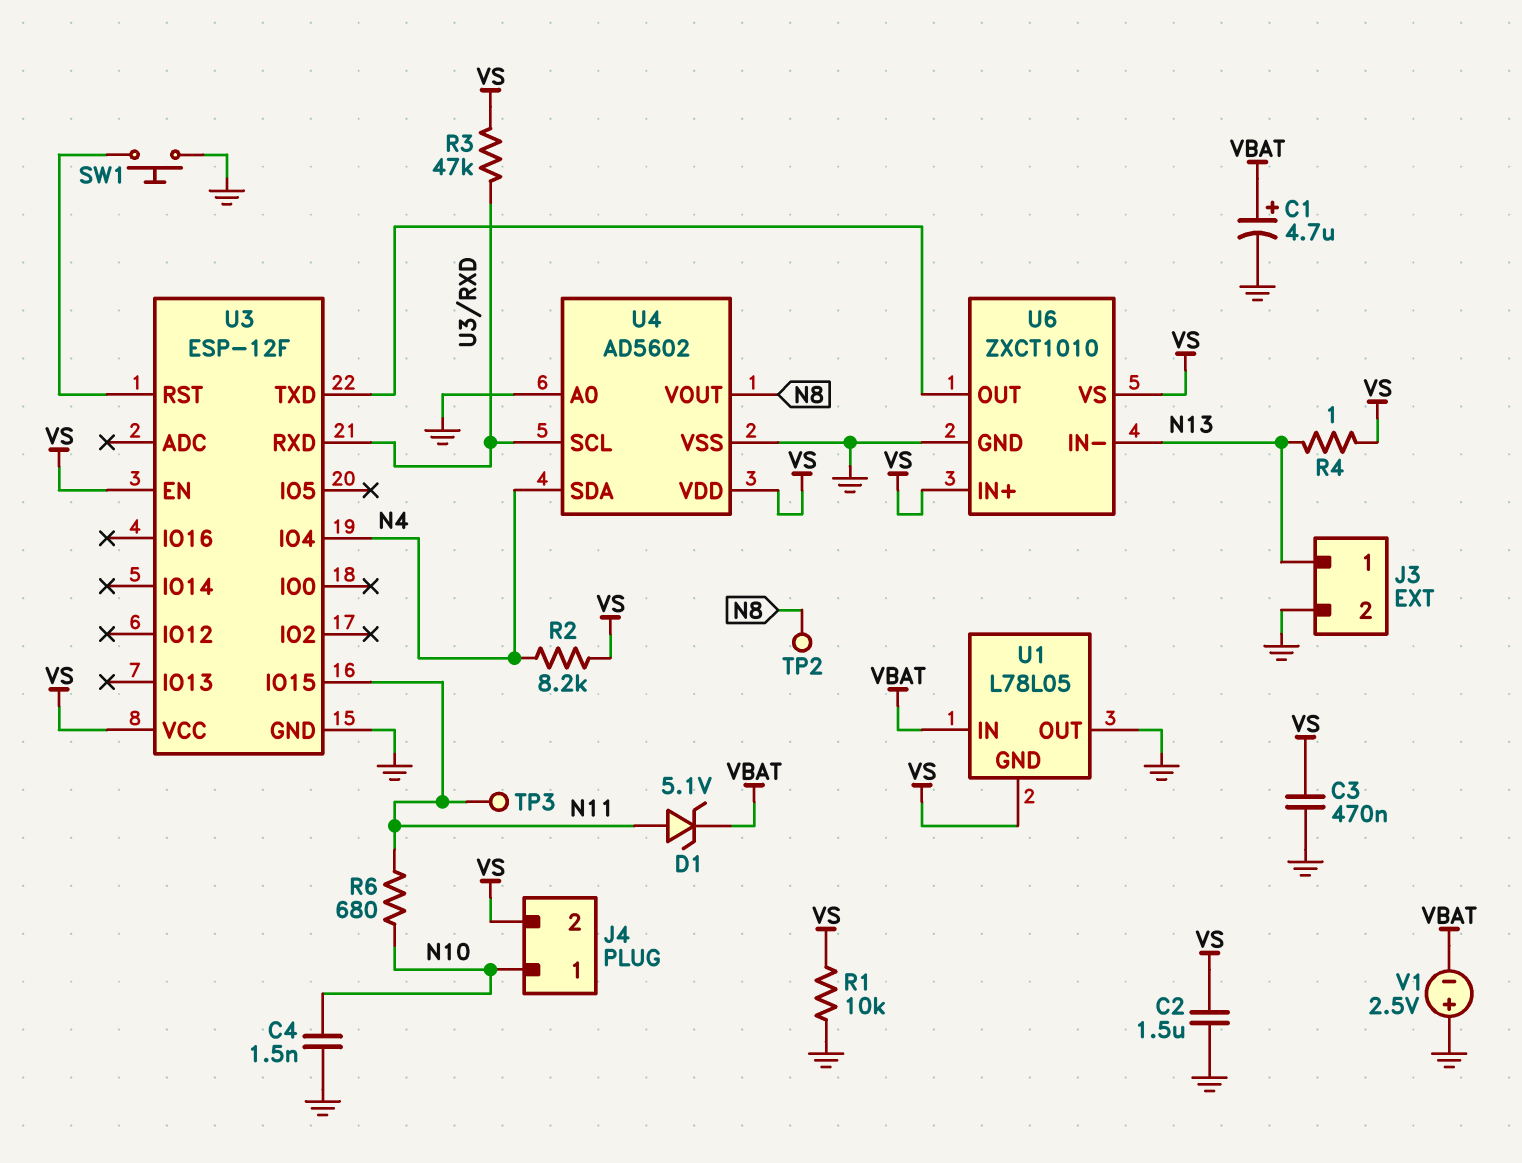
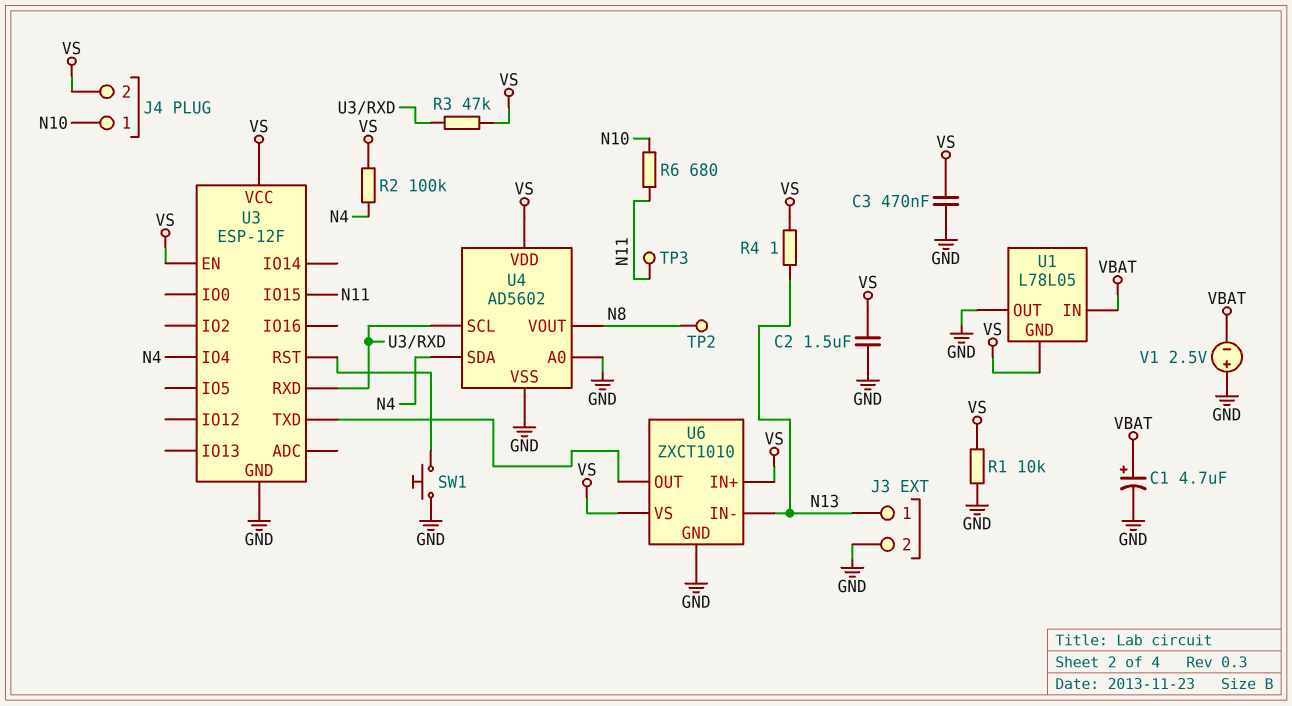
C4: 1.5nF (GND, N10) -> none
D1: zener 5.1V (A N11, K VBAT) -> none
R2: 8.2k (N4, VS) -> 100k (N4, VS)

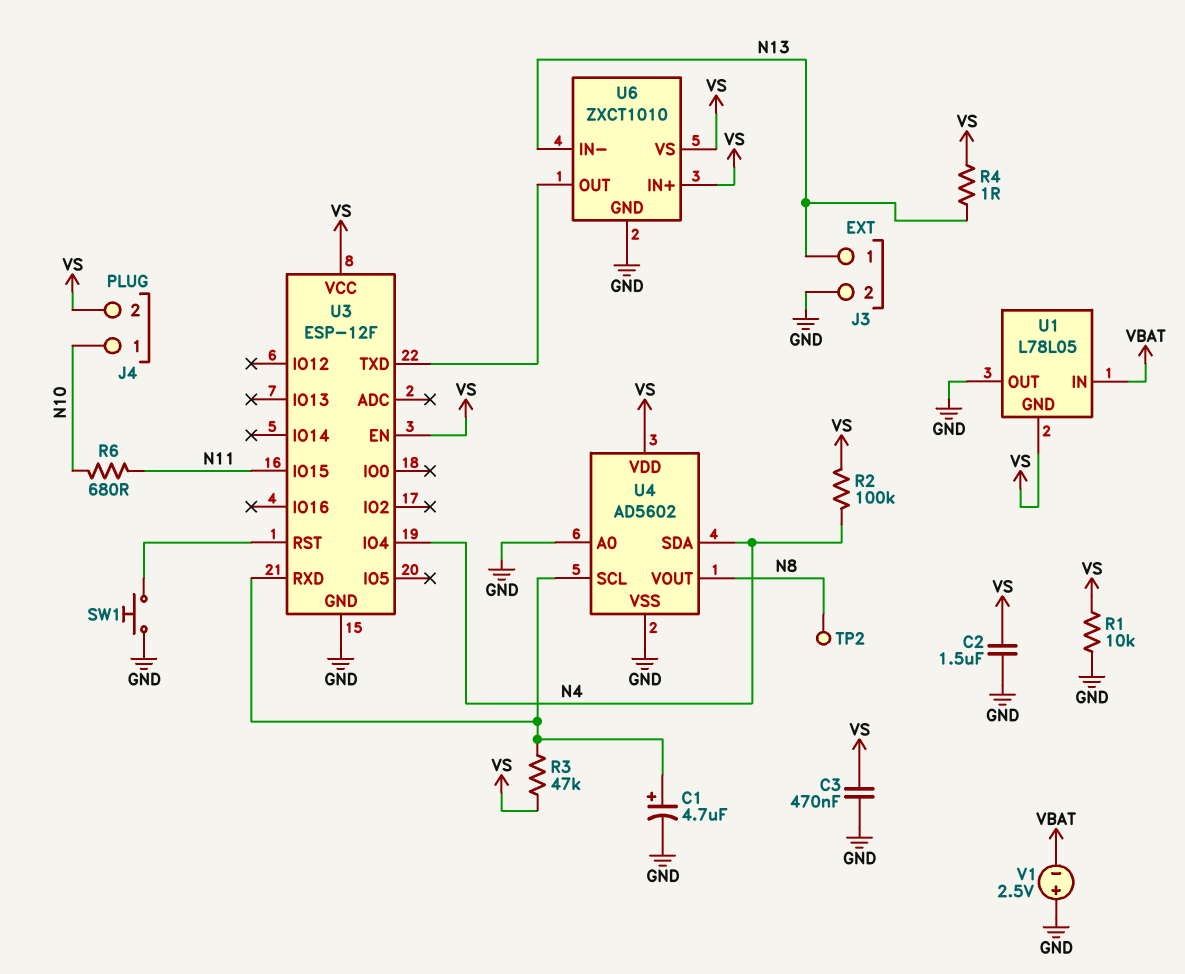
C1: 4.7uF (plus VBAT, minus GND) -> 4.7uF (plus U3/RXD, minus GND)
TP3: test point (N11) -> none

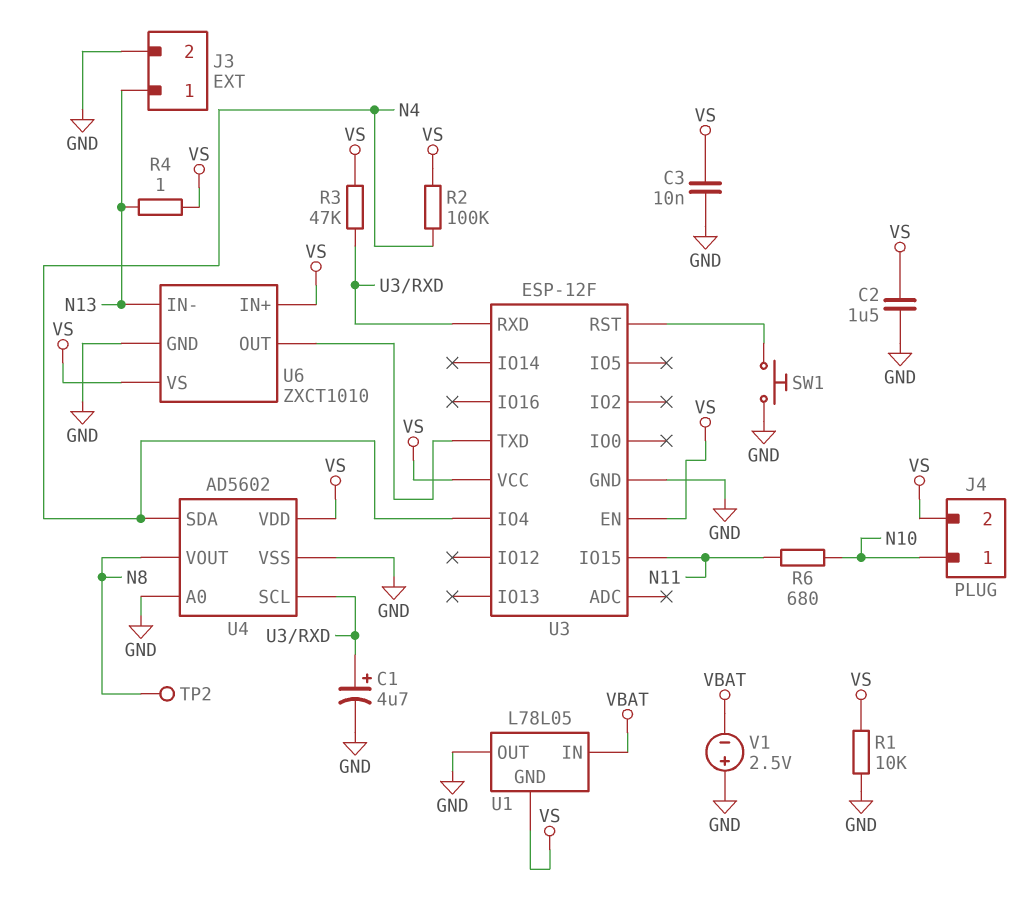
C3: 470nF (GND, VS) -> 10nF (GND, VS)

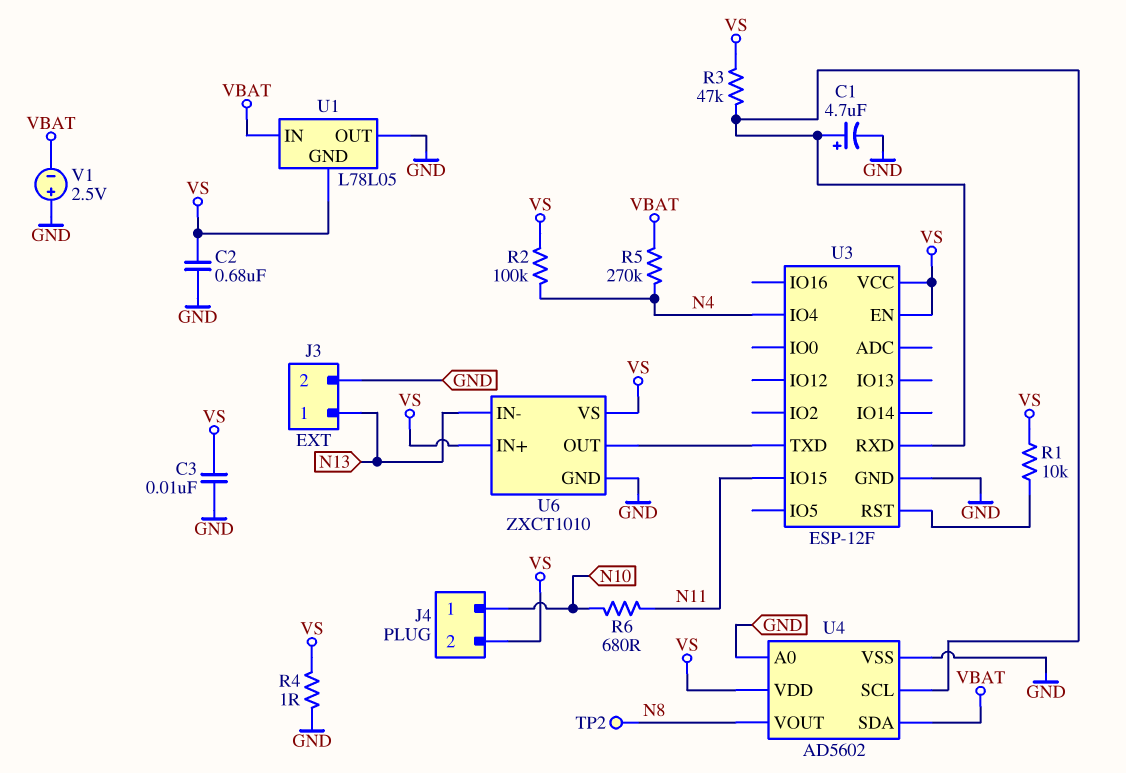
C2: 1.5uF (GND, VS) -> 680nF (GND, VS)
R1: 10k (GND, VS) -> 10k (U3/RST, VS)
R4: 1 (N13, VS) -> 1 (GND, VS)
R5: none -> 270k (N4, VBAT)
SW1: button (GND, U3/RST) -> none
U4 pin SDA: N4 -> VBAT

